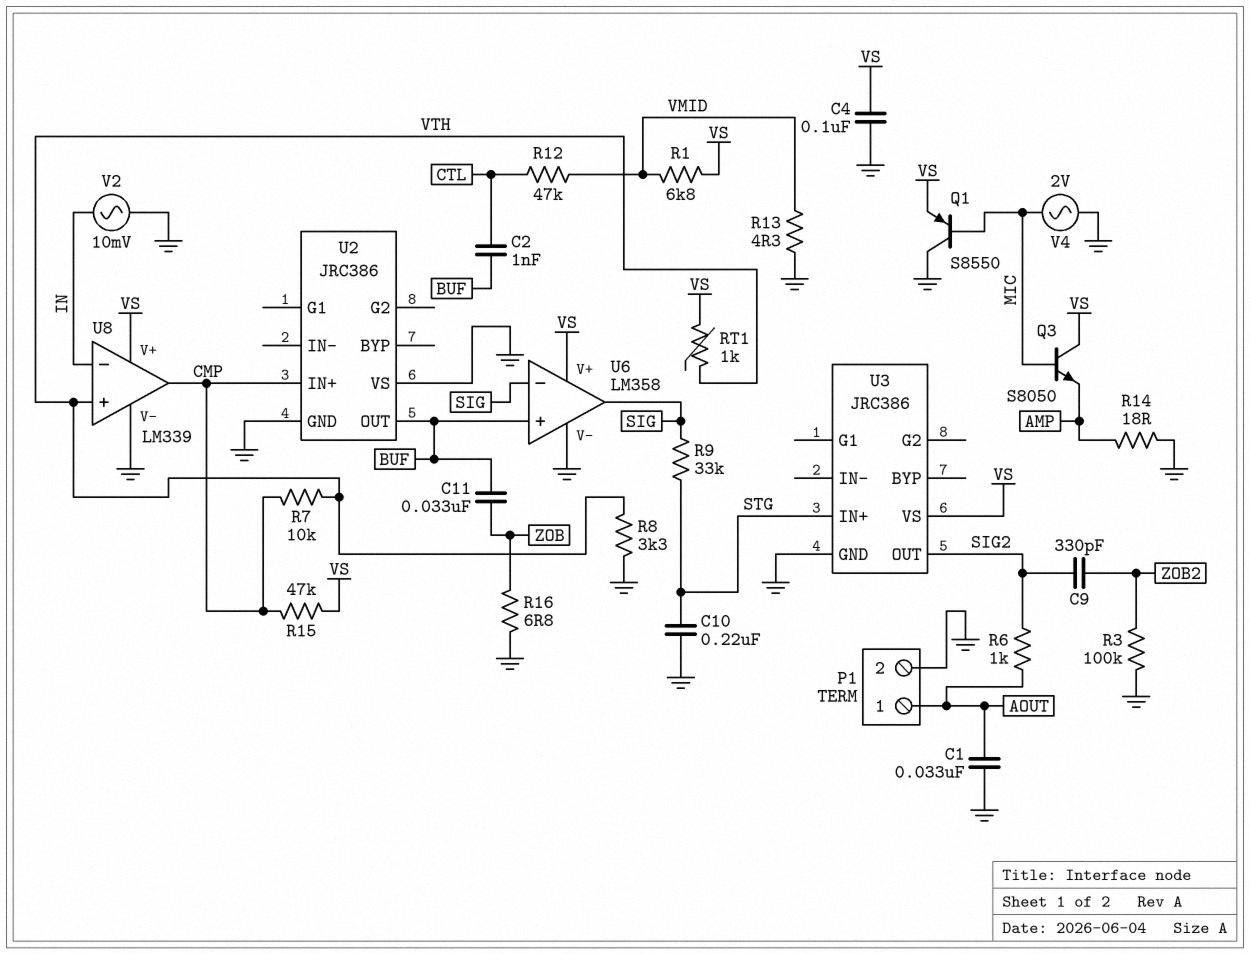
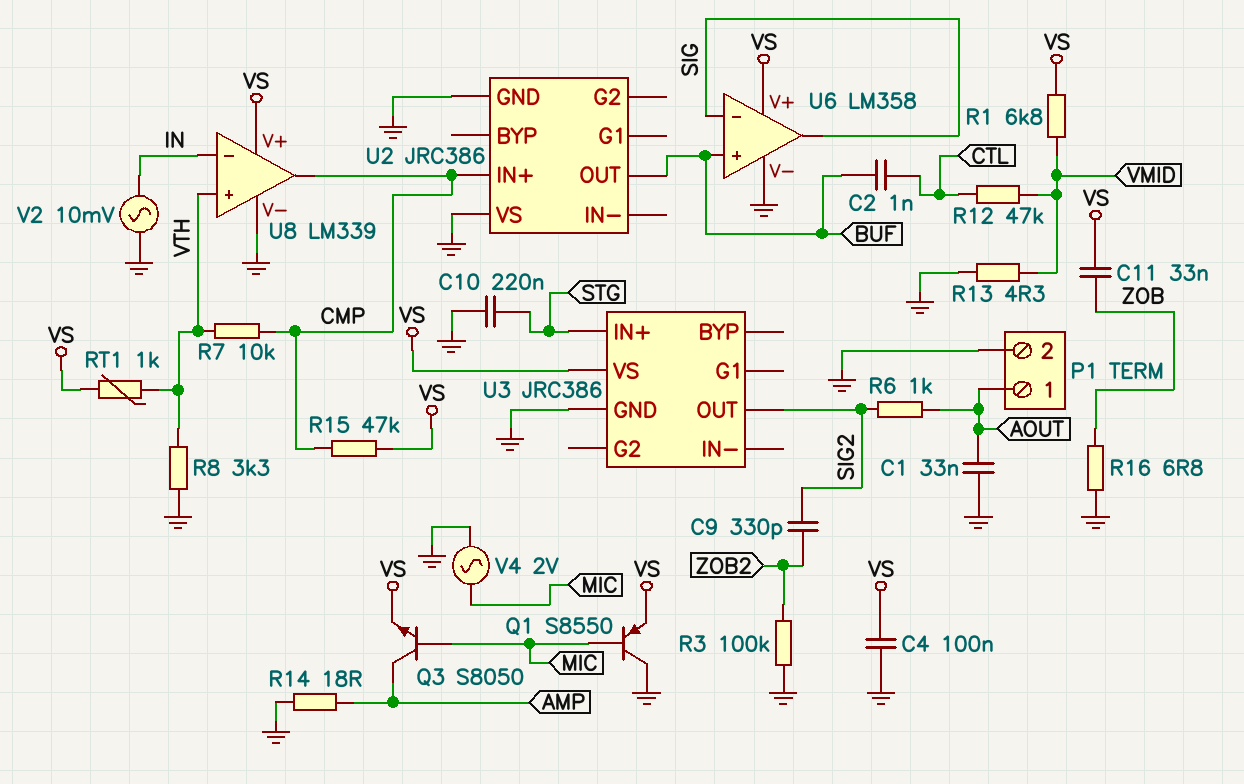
C11: 33nF (BUF, ZOB) -> 33nF (VS, ZOB)
Q3: NPN S8050 (B MIC, C VS, E AMP) -> NPN S8050 (B MIC, C AMP, E VS)
R9: 33k (SIG, STG) -> none

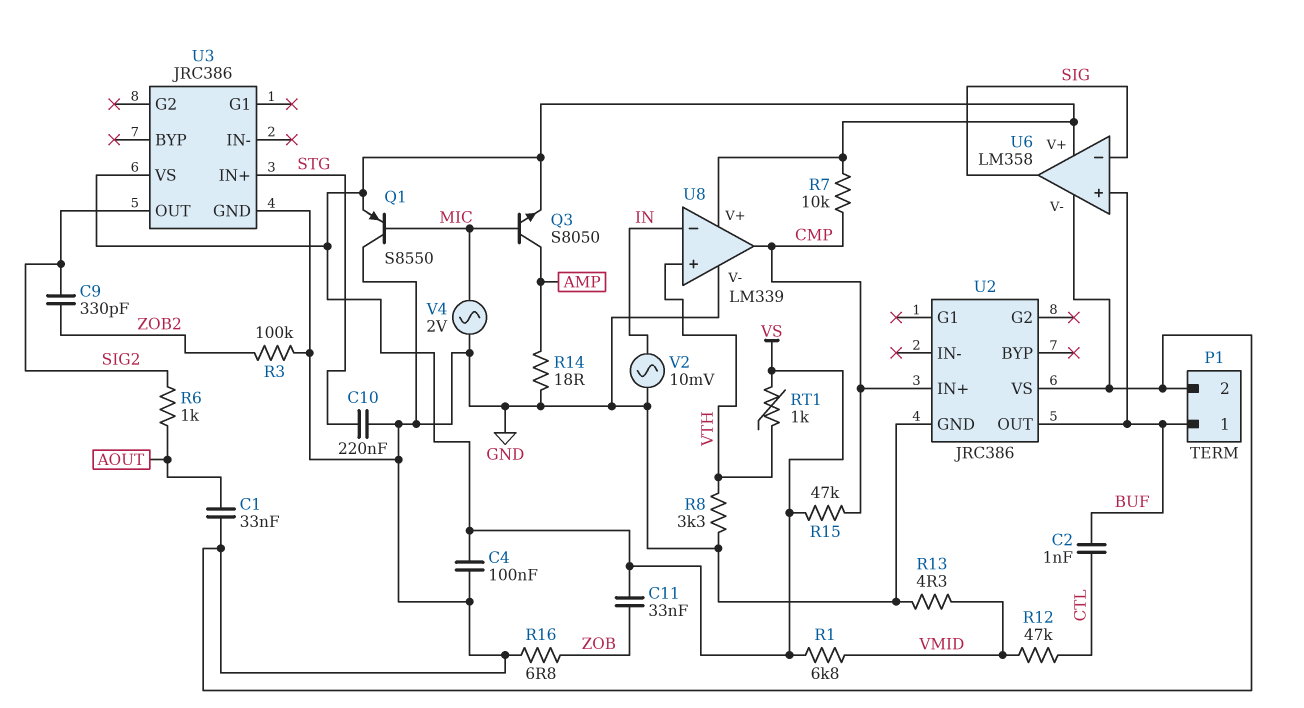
P1 pin 1: AOUT -> BUF
R7: 10k (CMP, VTH) -> 10k (CMP, VS)

